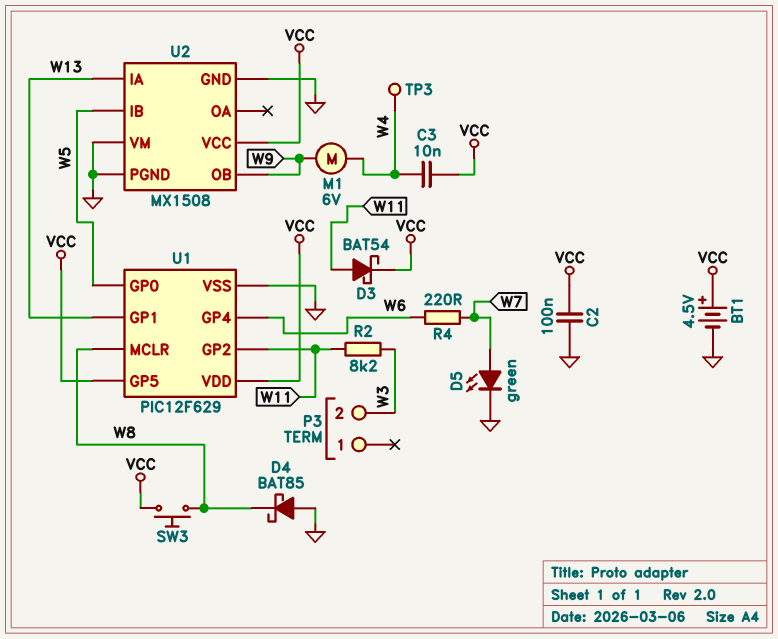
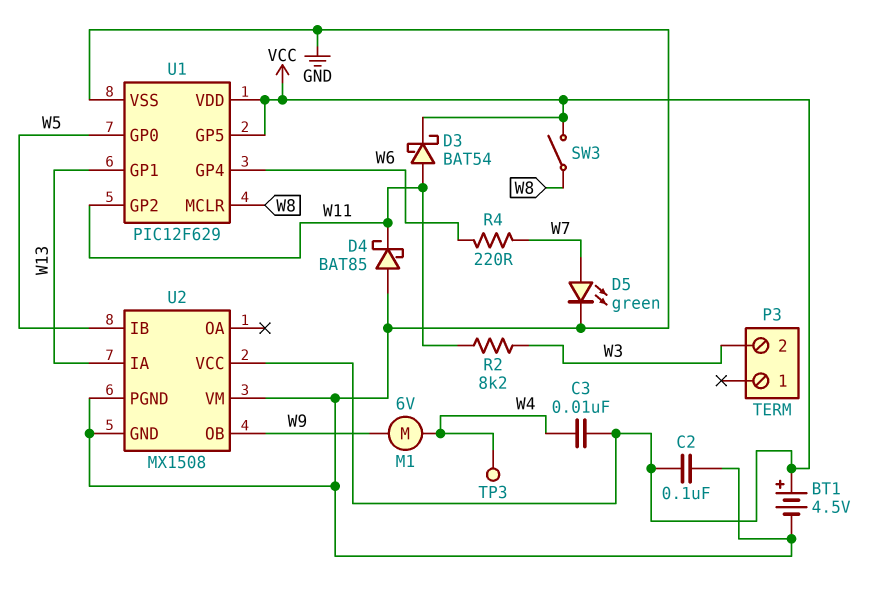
D4: schottky BAT85 (A GND, K W8) -> schottky BAT85 (A GND, K W11)
SW3: button (VCC, W8) -> switch (VCC, W8)

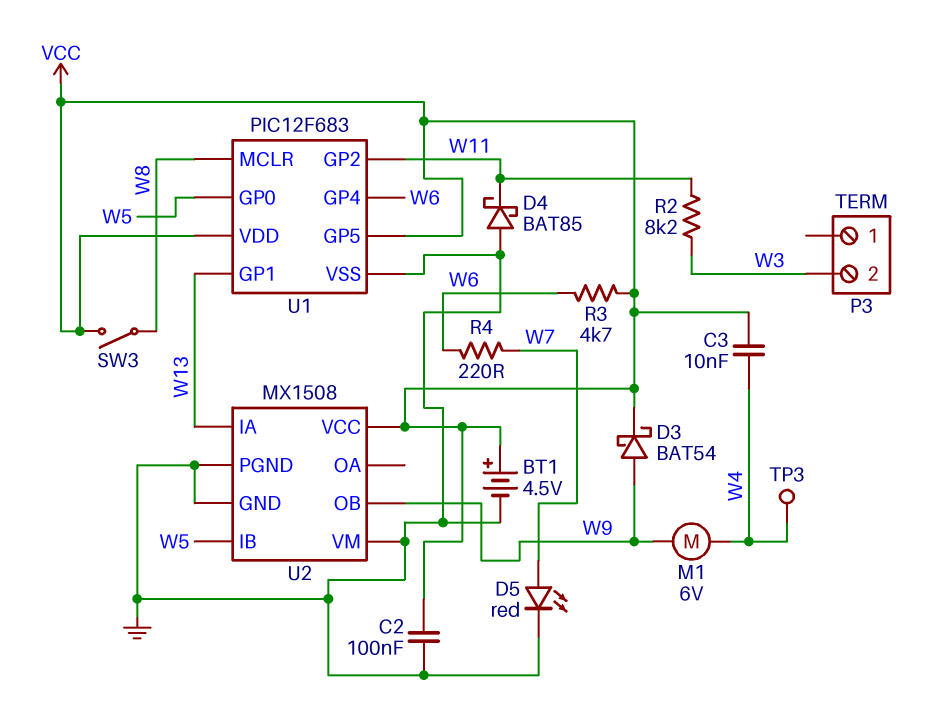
D3: schottky BAT54 (A W11, K VCC) -> schottky BAT54 (A W9, K VCC)
D5: LED green (A W7, K GND) -> LED red (A W7, K GND)
R3: none -> 4.7k (VCC, W6)
U1: PIC12F629 -> PIC12F683

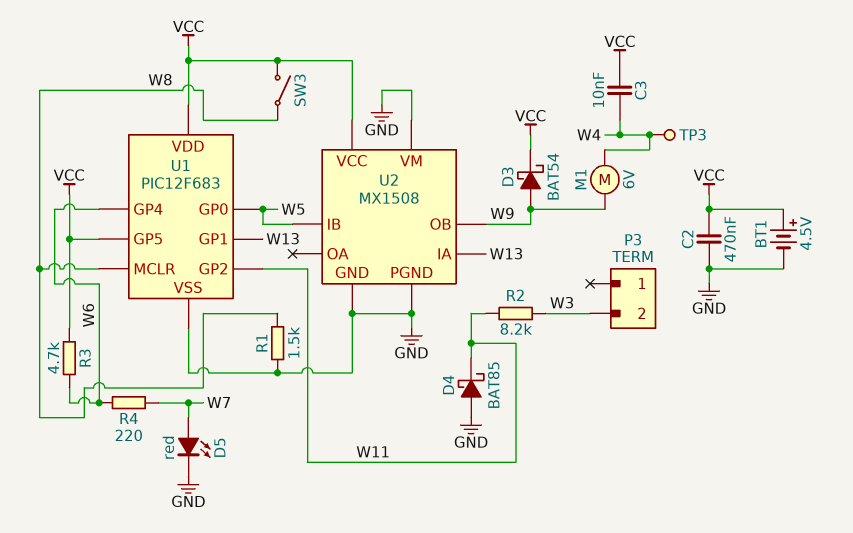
C2: 100nF (GND, VCC) -> 470nF (GND, VCC)
R1: none -> 1.5k (GND, W8)

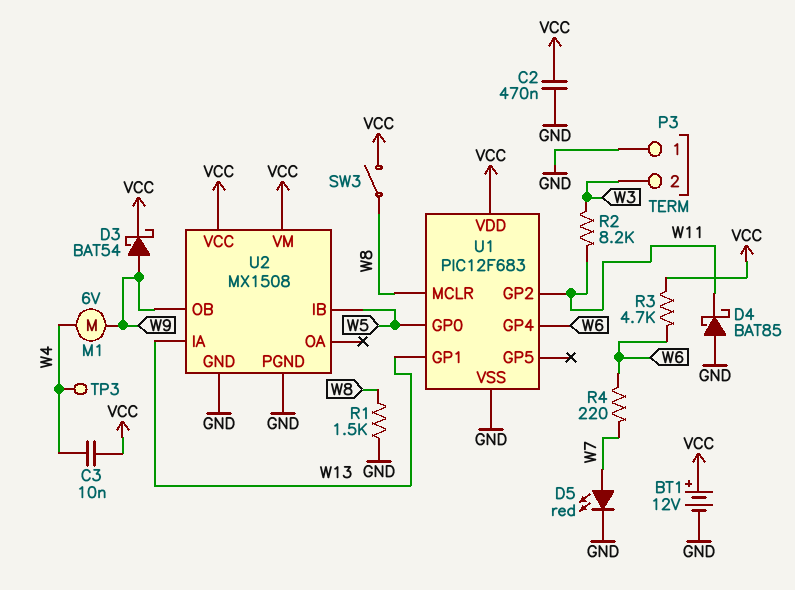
BT1: 4.5V (plus VCC, minus GND) -> 12V (plus VCC, minus GND)
P3 pin 1: none -> GND
U1 pin GP5: VCC -> none
U2 pin VM: GND -> VCC

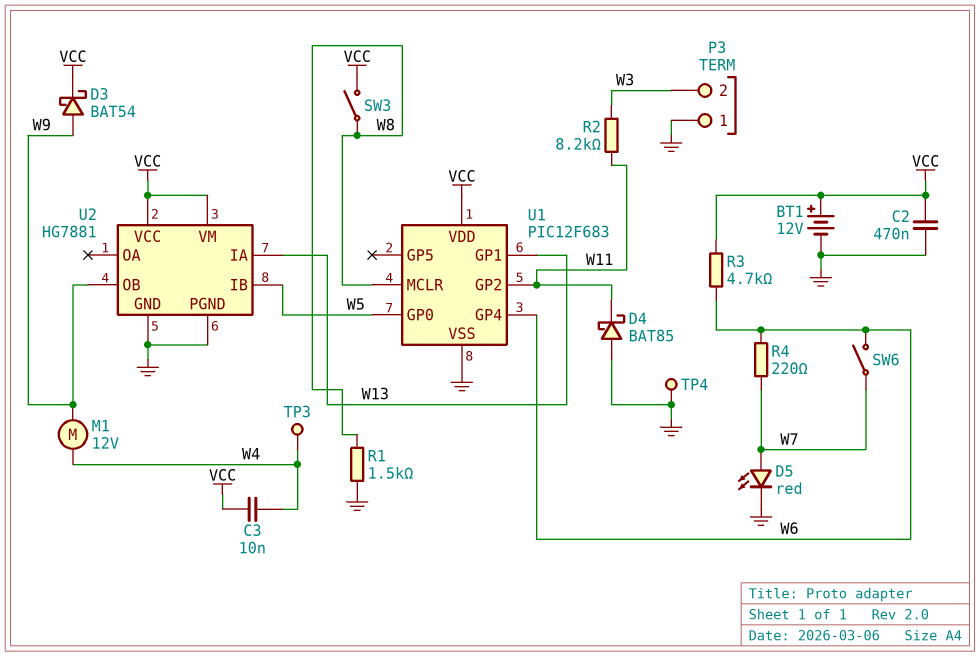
M1: motor 6V (W4, W9) -> motor 12V (W4, W9)
SW6: none -> switch (W6, W7)
TP4: none -> test point (GND)
U2: MX1508 -> HG7881

